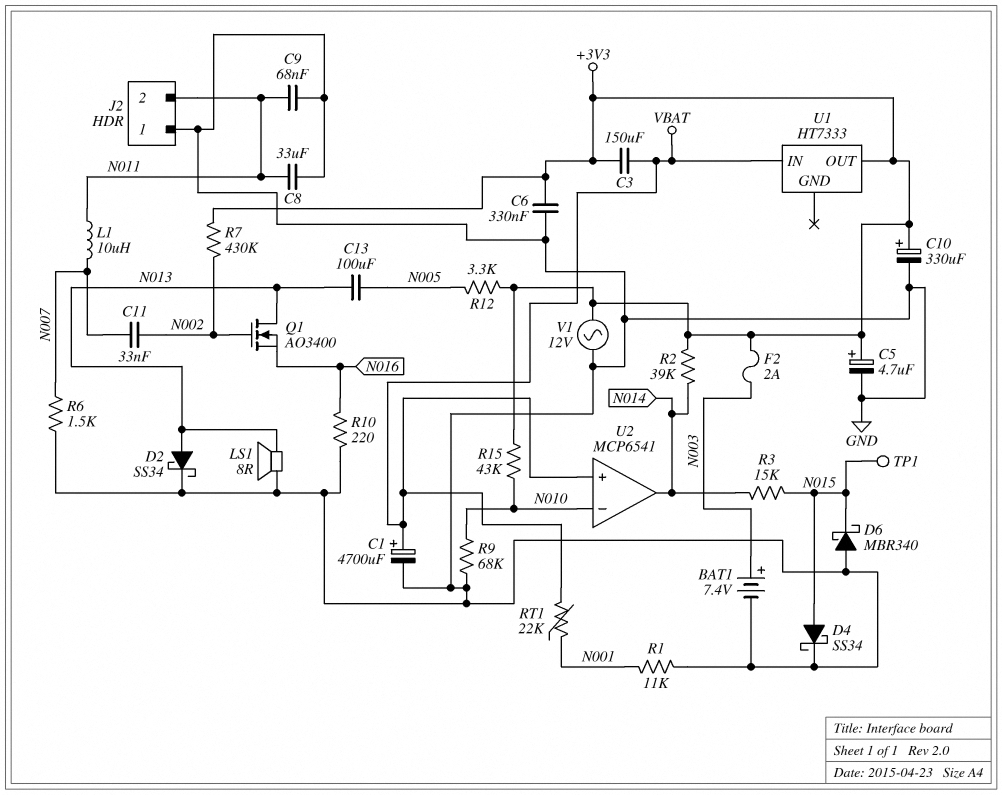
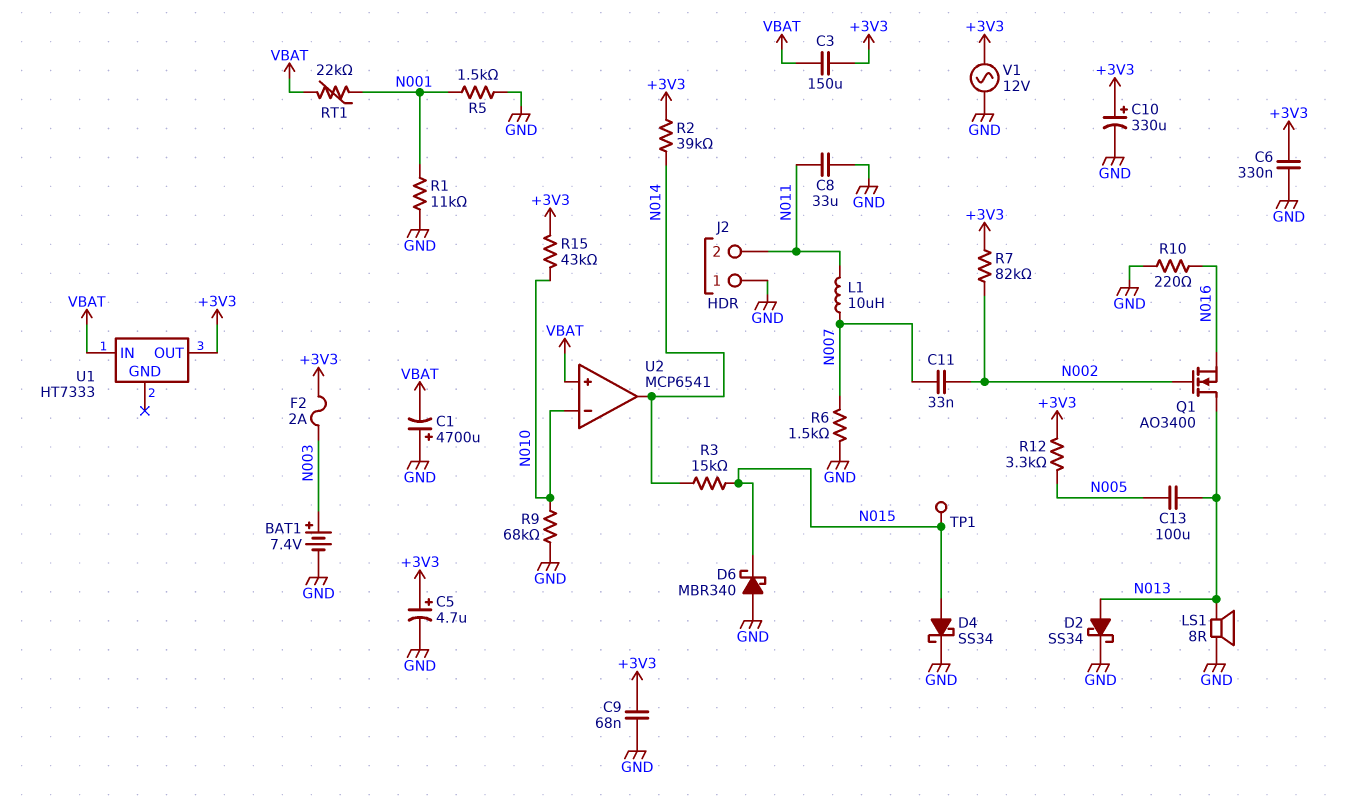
C1: 4700uF (plus VBAT, minus GND) -> 4700uF (plus GND, minus VBAT)
C9: 68nF (GND, N011) -> 68nF (+3V3, GND)
R5: none -> 1.5k (GND, N001)
R7: 430k (+3V3, N002) -> 82k (+3V3, N002)

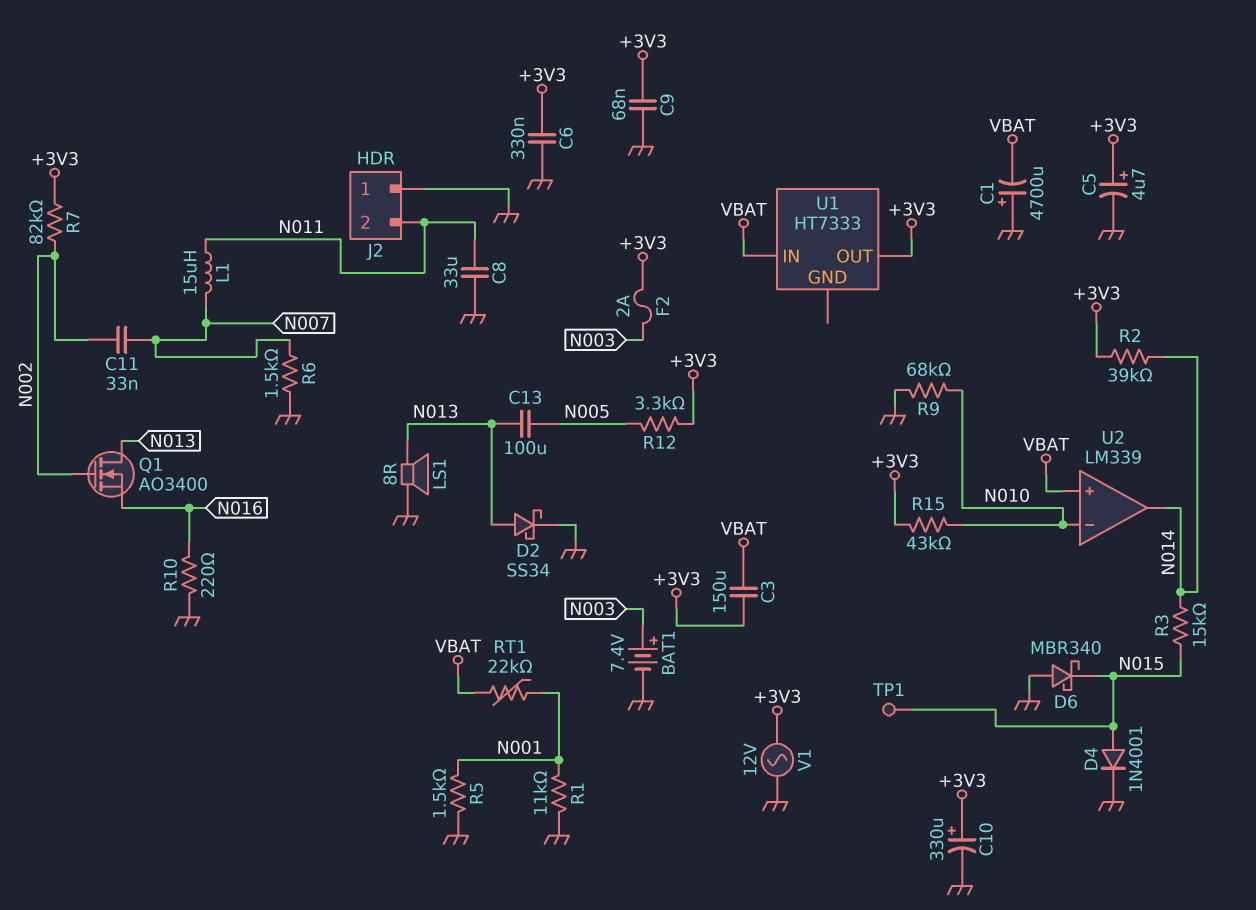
D4: schottky SS34 (A N015, K GND) -> diode 1N4001 (A N015, K GND)
L1: 10uH (N007, N011) -> 15uH (N007, N011)
U2: MCP6541 -> LM339

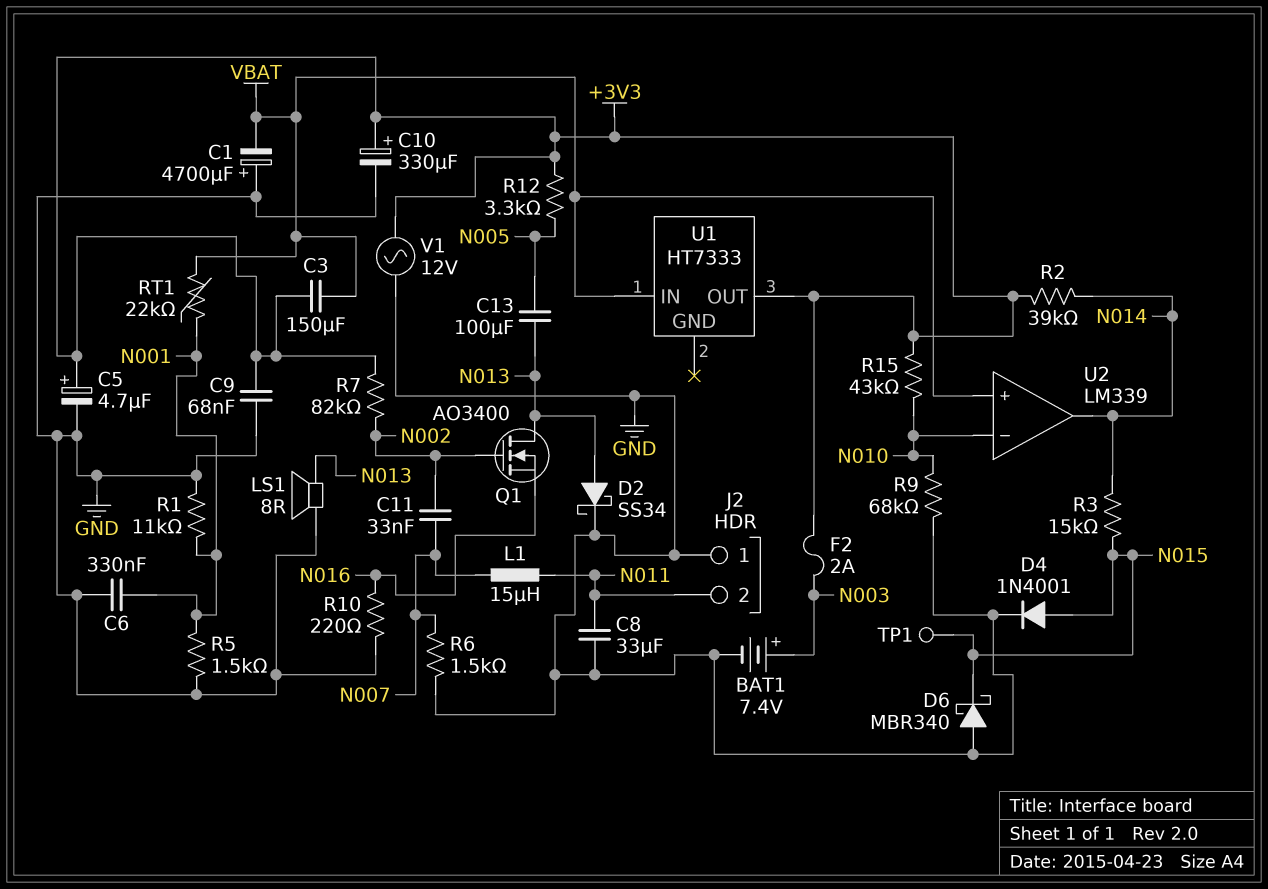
C6: 330nF (+3V3, GND) -> 330nF (GND, N001)

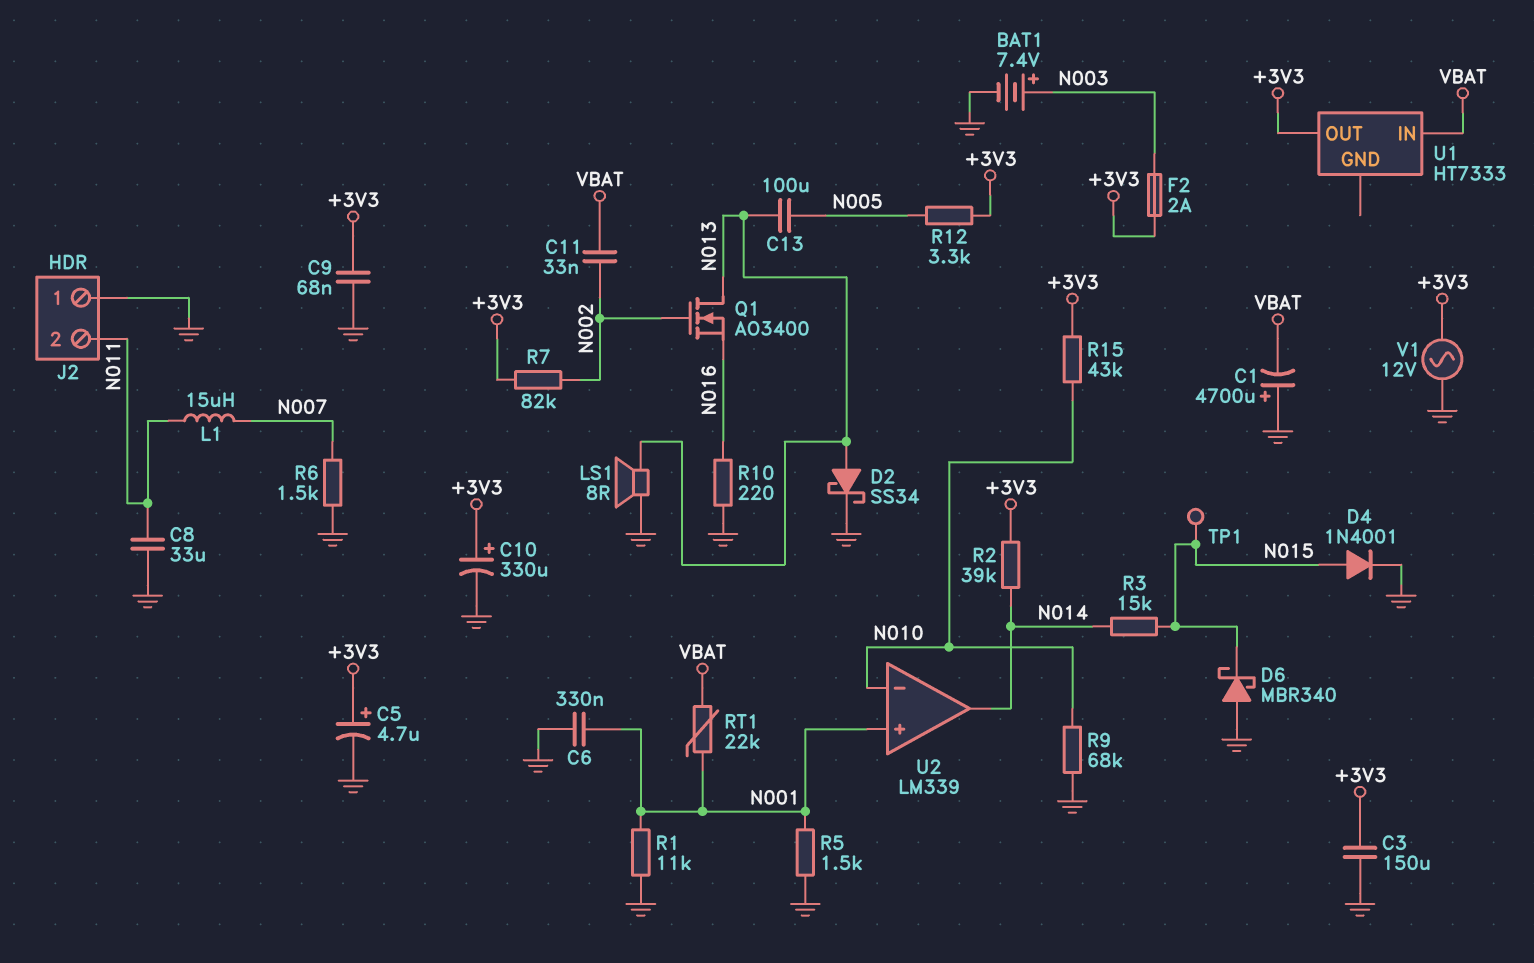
C3: 150uF (+3V3, VBAT) -> 150uF (+3V3, GND)
C11: 33nF (N002, N007) -> 33nF (N002, VBAT)
U2 pin in+: VBAT -> N001

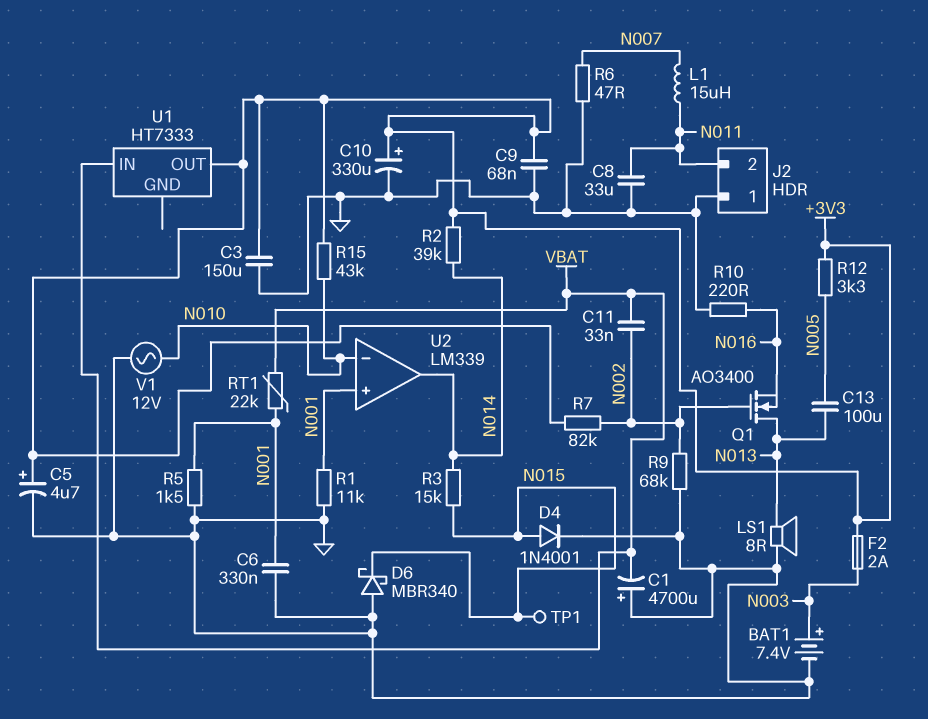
D2: schottky SS34 (A N013, K GND) -> none
R6: 1.5k (GND, N007) -> 47 (GND, N007)
R9: 68k (GND, N010) -> 68k (GND, N002)
V1: AC 12V (+3V3, GND) -> AC 12V (GND, N010)

